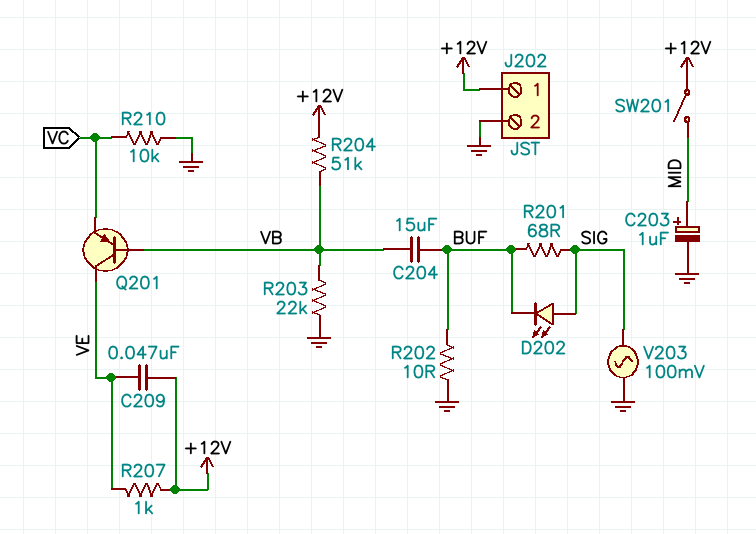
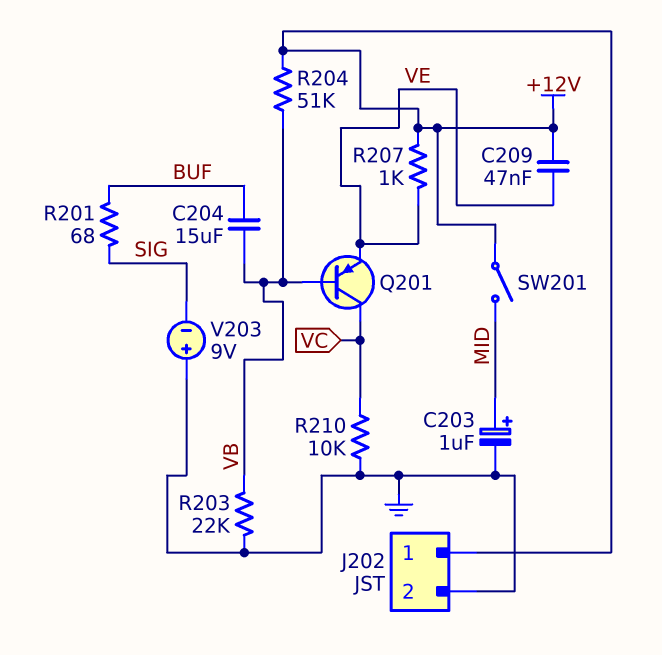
D202: LED (A SIG, K BUF) -> none
Q201: PNP (B VB, C VE, E VC) -> PNP (B VB, C VC, E VE)
R202: 10 (BUF, GND) -> none
V203: AC 100mV (GND, SIG) -> 9V (plus GND, minus SIG)

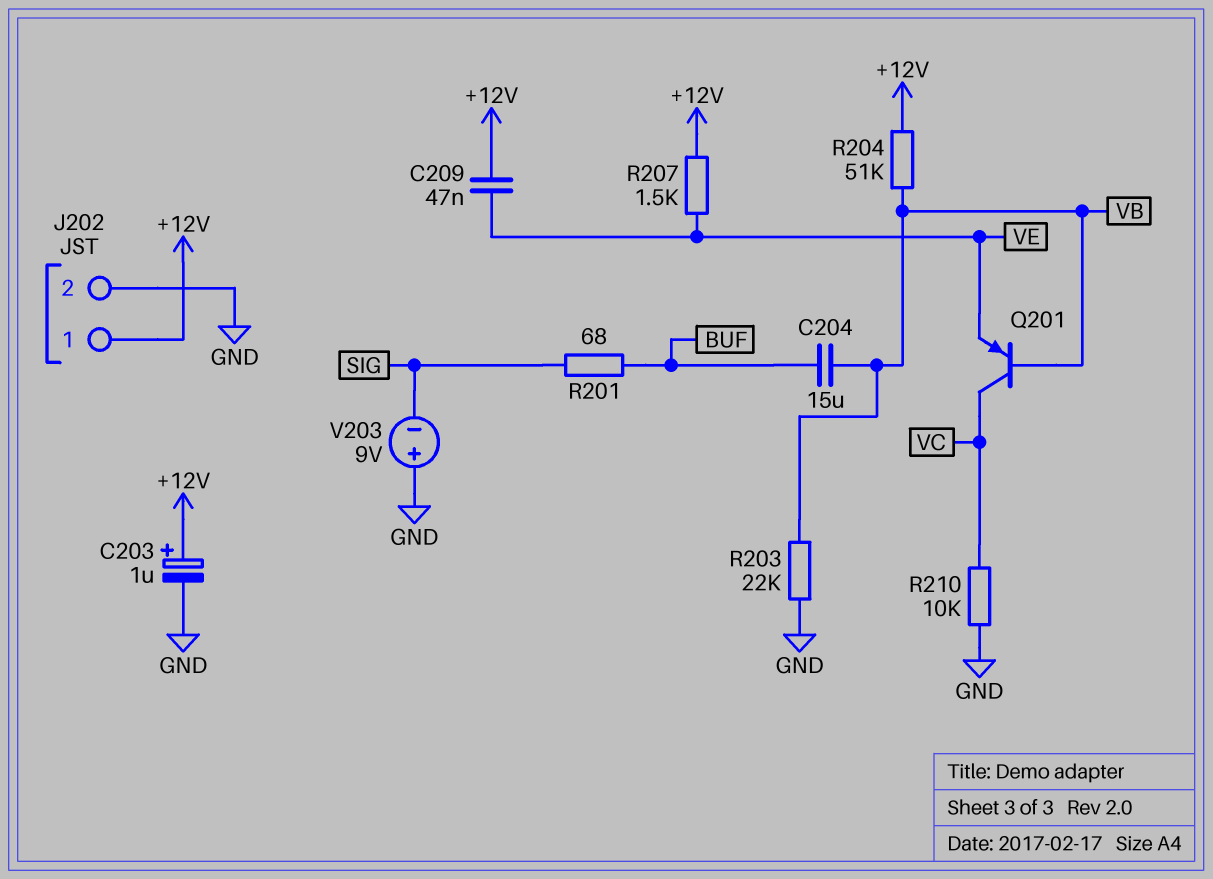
C203: 1uF (plus MID, minus GND) -> 1uF (plus +12V, minus GND)
R207: 1k (+12V, VE) -> 1.5k (+12V, VE)
SW201: switch (+12V, MID) -> none

